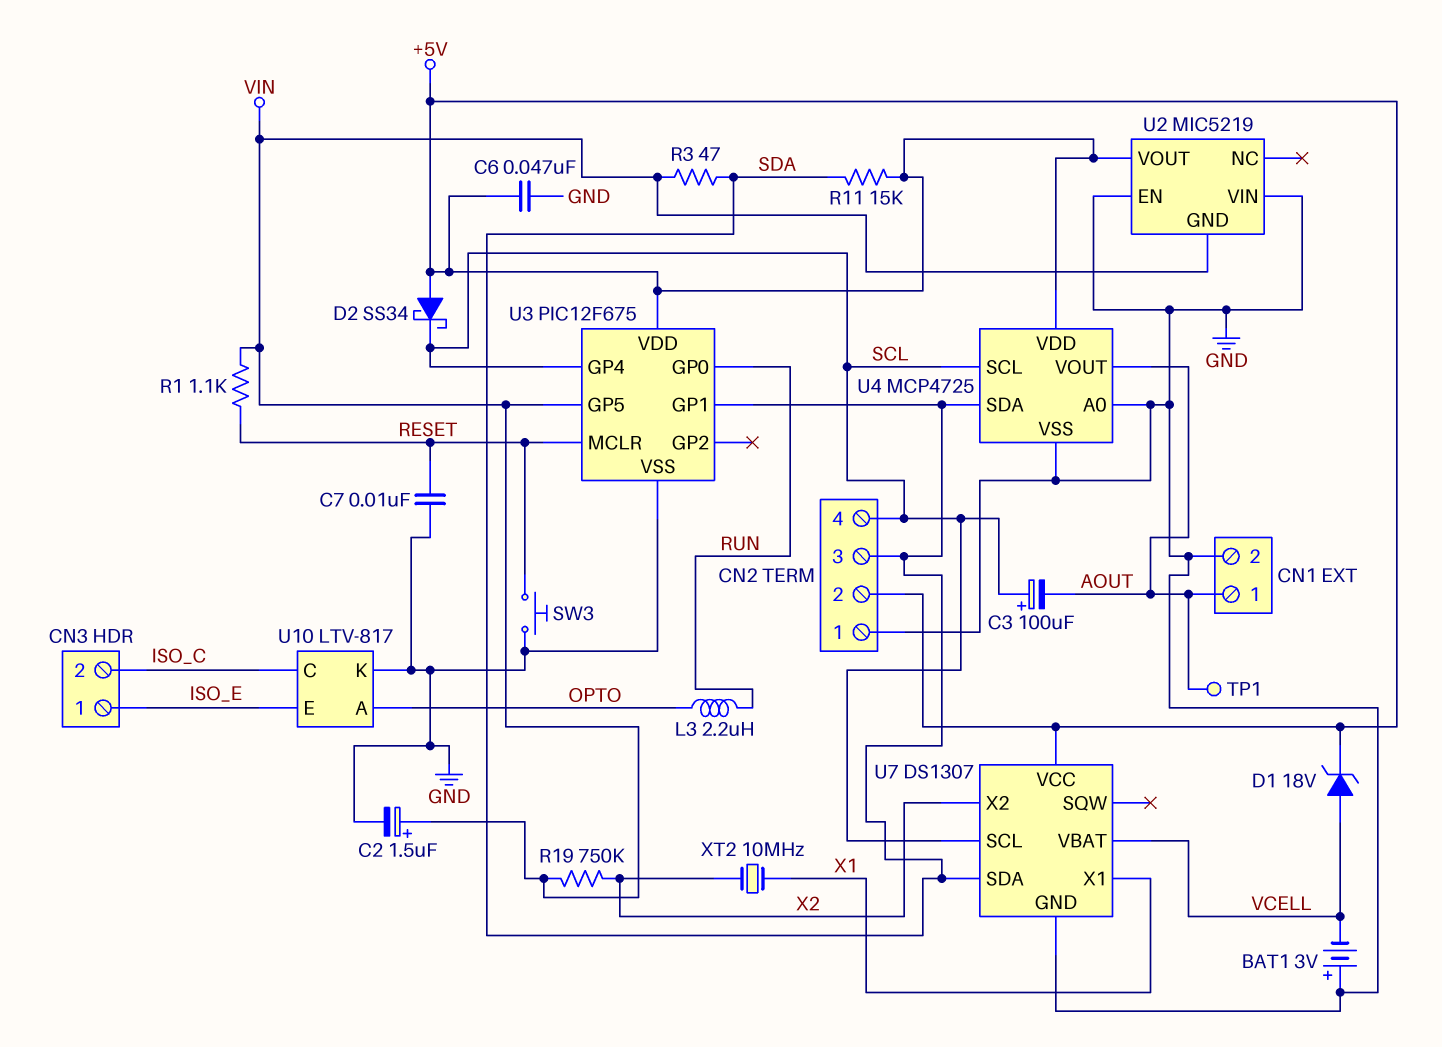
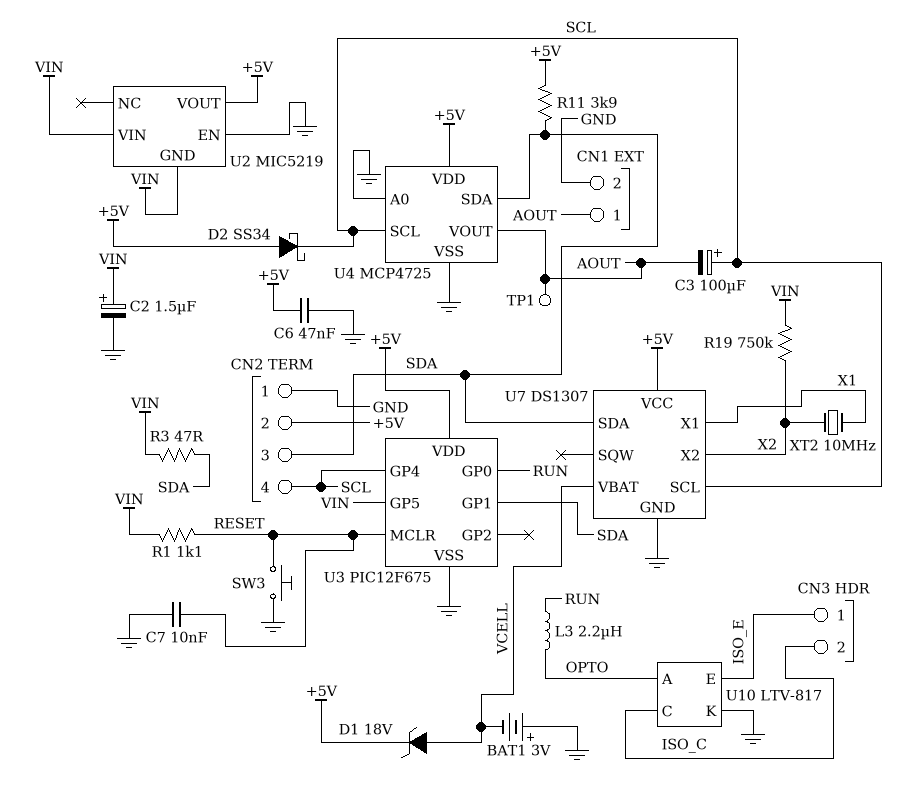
R11: 15k (+5V, SDA) -> 3.9k (+5V, SDA)
U2 pin VIN: GND -> VIN

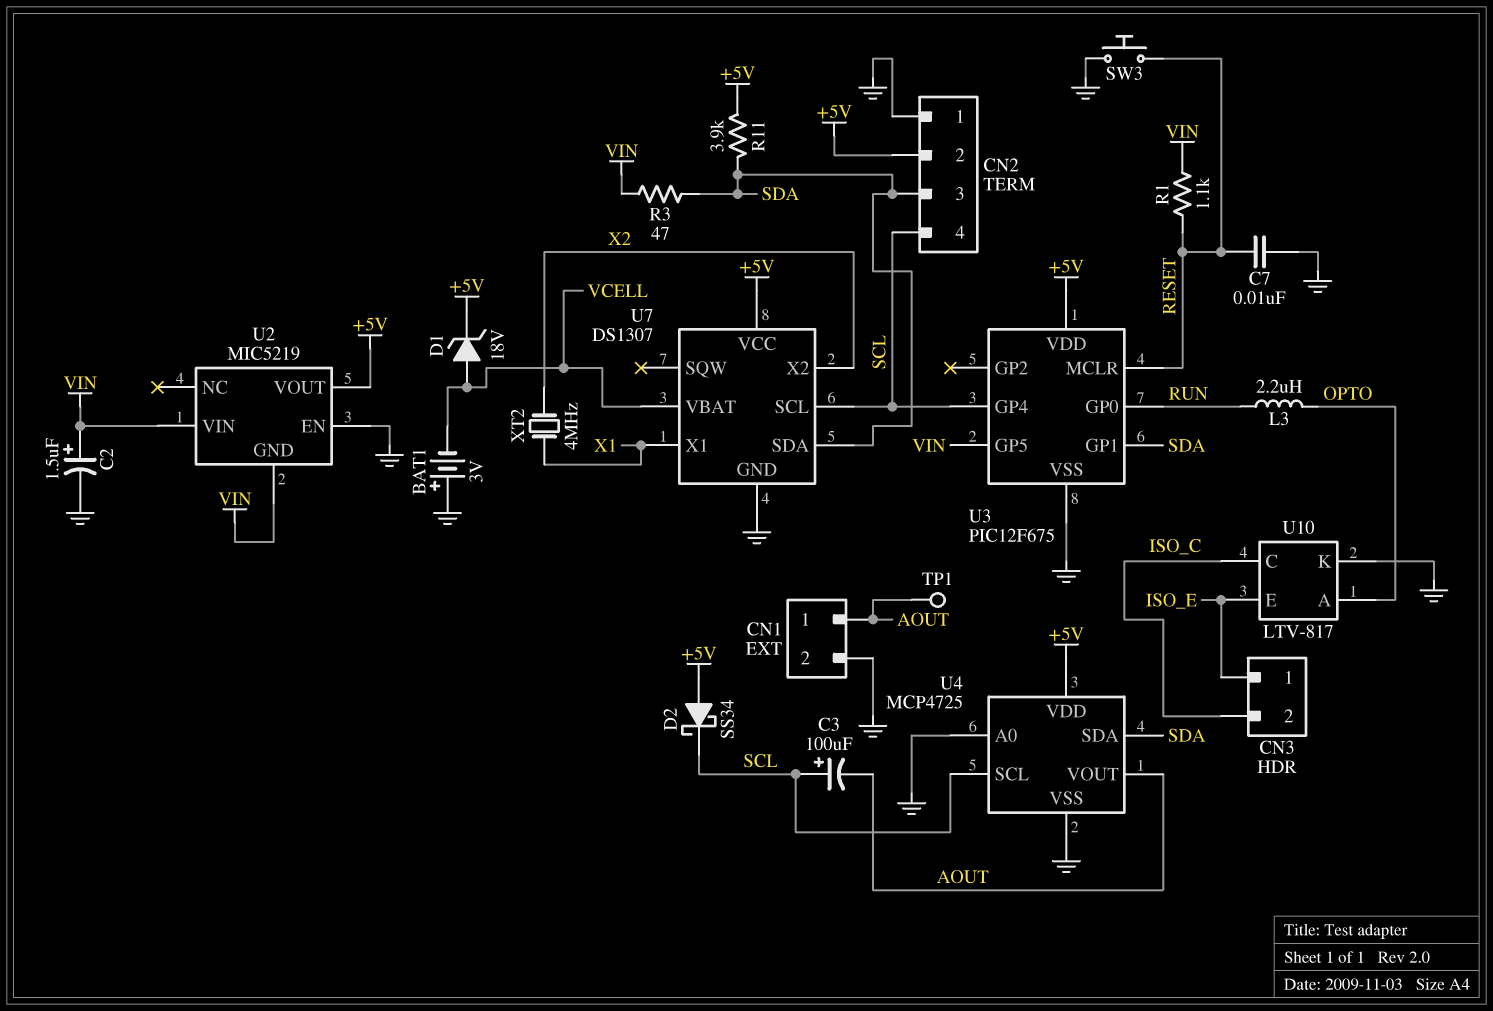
C6: 47nF (+5V, GND) -> none
R19: 750k (VIN, X2) -> none
XT2: 10MHz (X1, X2) -> 4MHz (X1, X2)

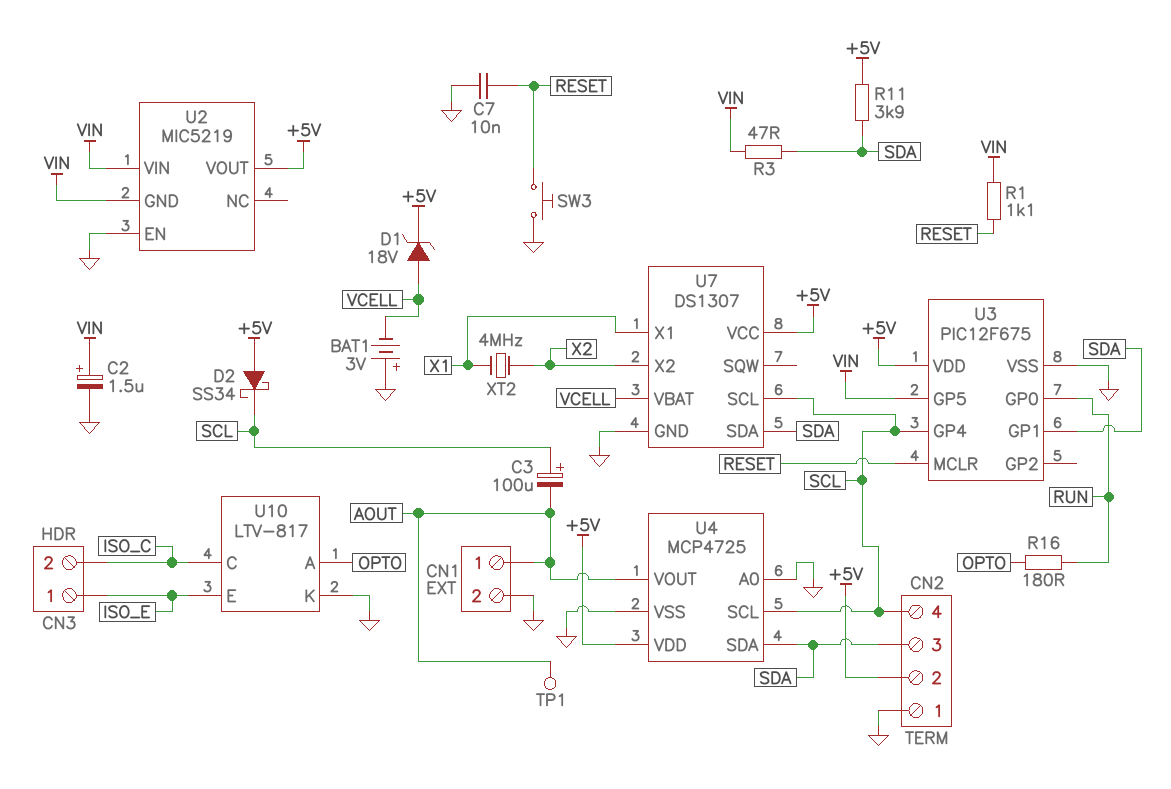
L3: 2.2uH (OPTO, RUN) -> none
R16: none -> 180 (OPTO, RUN)

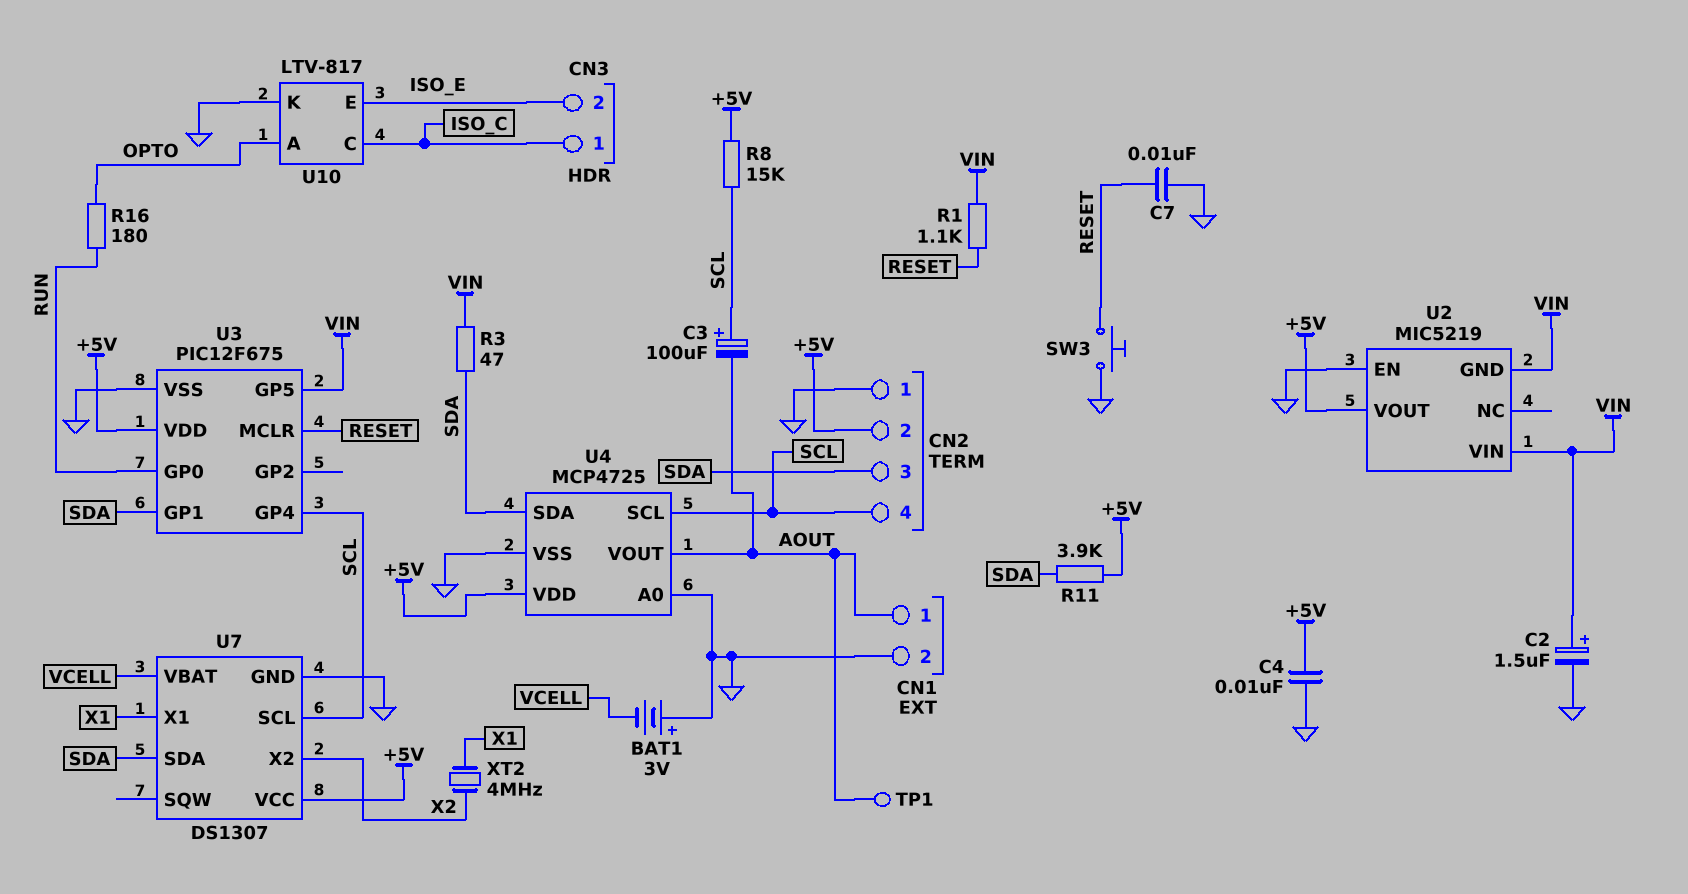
C4: none -> 10nF (+5V, GND)
CN3 pin 1: ISO_E -> ISO_C
CN3 pin 2: ISO_C -> ISO_E
D1: zener 18V (A VCELL, K +5V) -> none
D2: schottky SS34 (A +5V, K SCL) -> none
R8: none -> 15k (+5V, SCL)

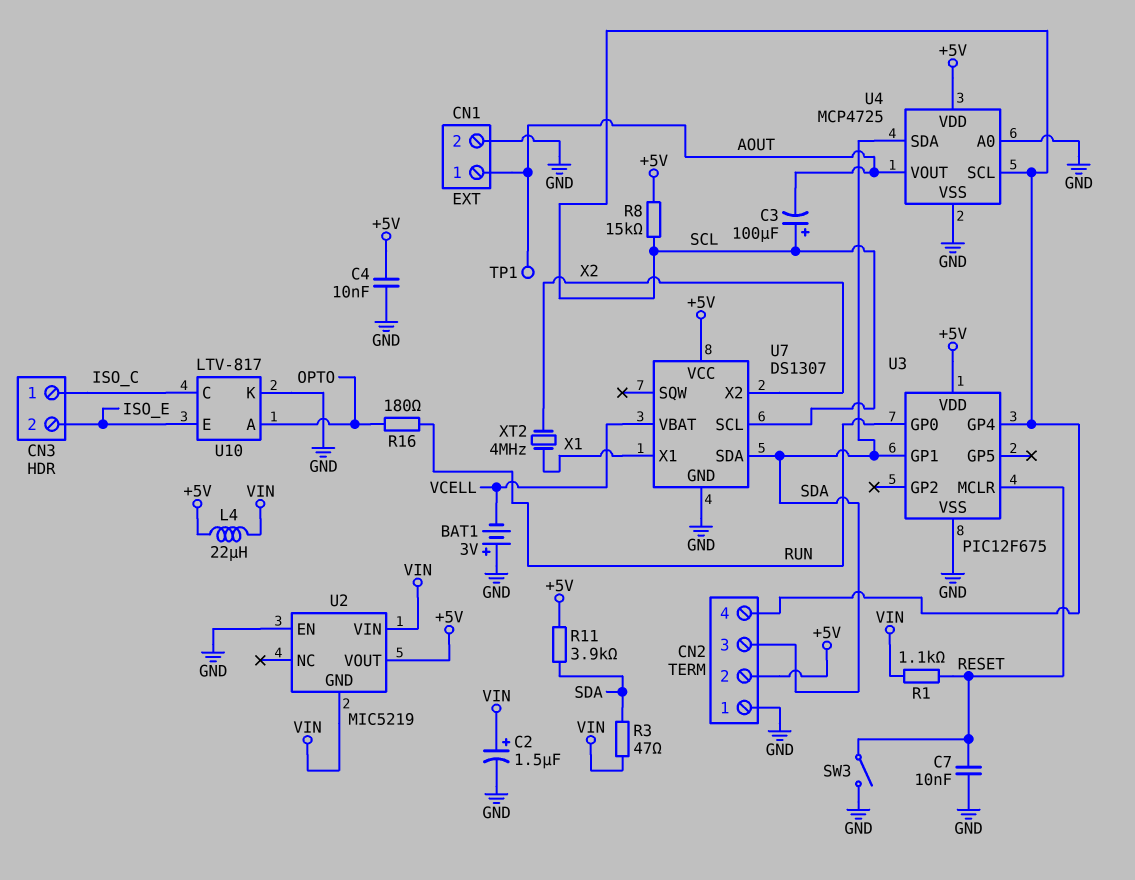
L4: none -> 22uH (+5V, VIN)
SW3: button (GND, RESET) -> switch (GND, RESET)
U3 pin GP5: VIN -> none

